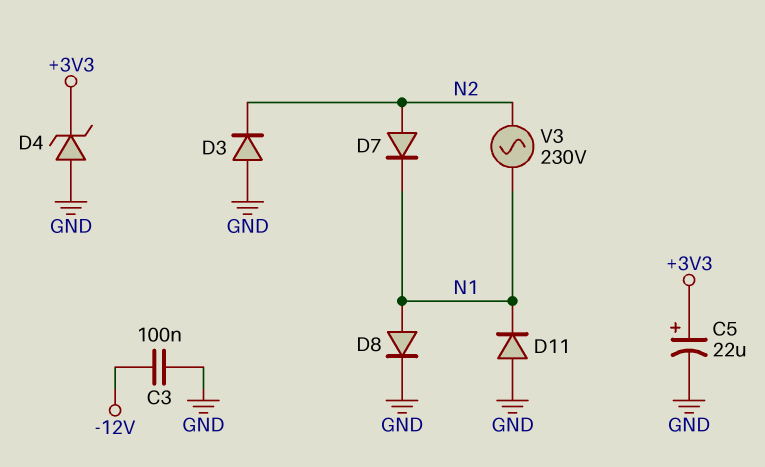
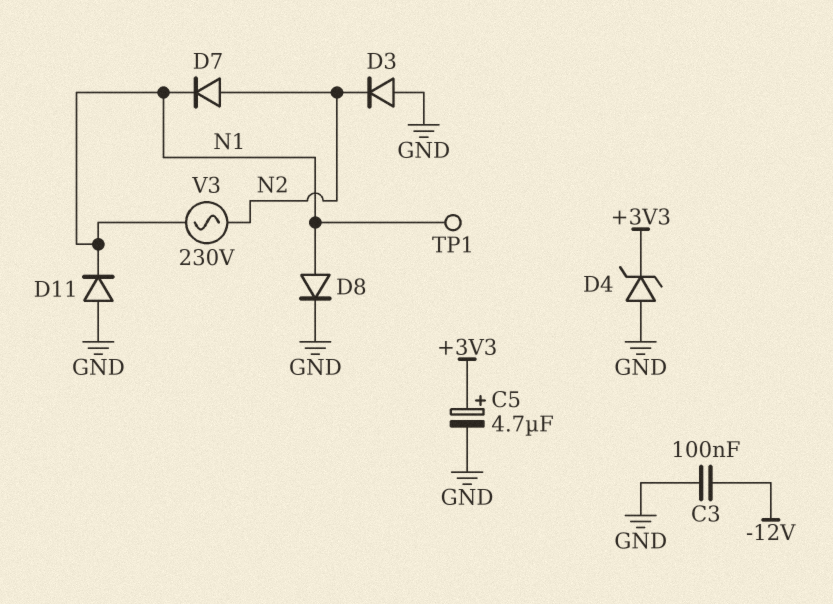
C5: 22uF (plus +3V3, minus GND) -> 4.7uF (plus +3V3, minus GND)
TP1: none -> test point (N1)

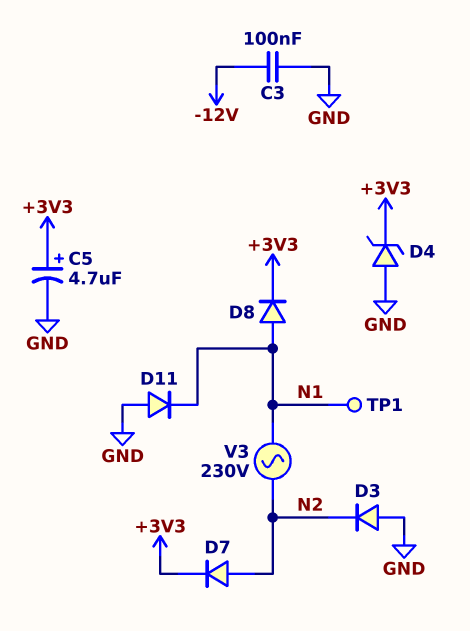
D7: diode (A N2, K N1) -> diode (A N2, K +3V3)
D8: diode (A N1, K GND) -> diode (A N1, K +3V3)

